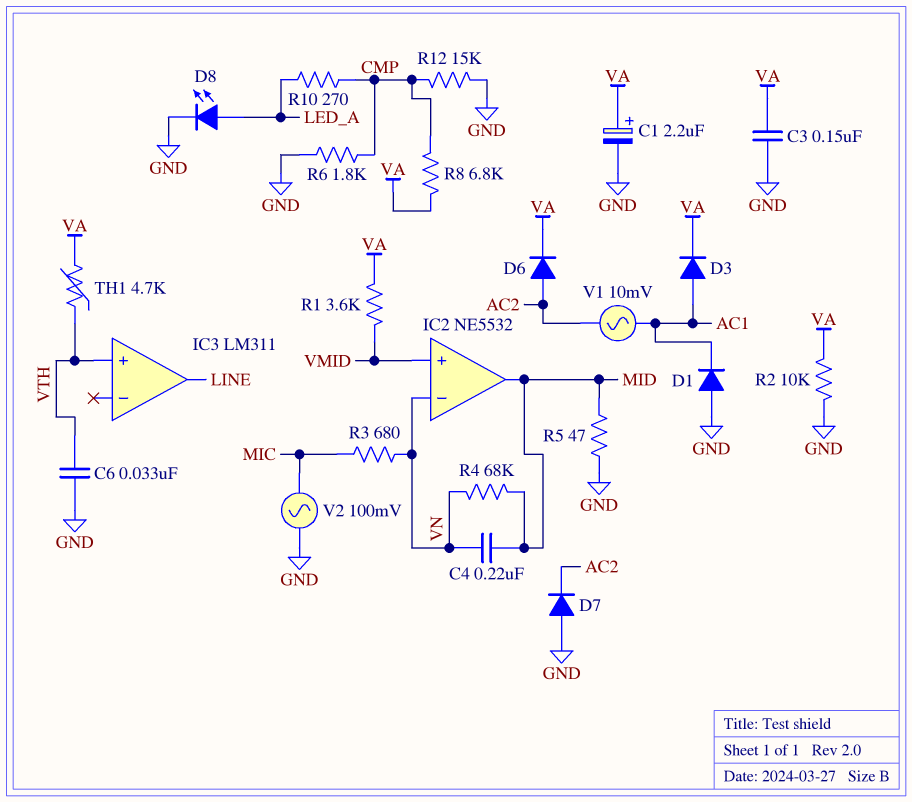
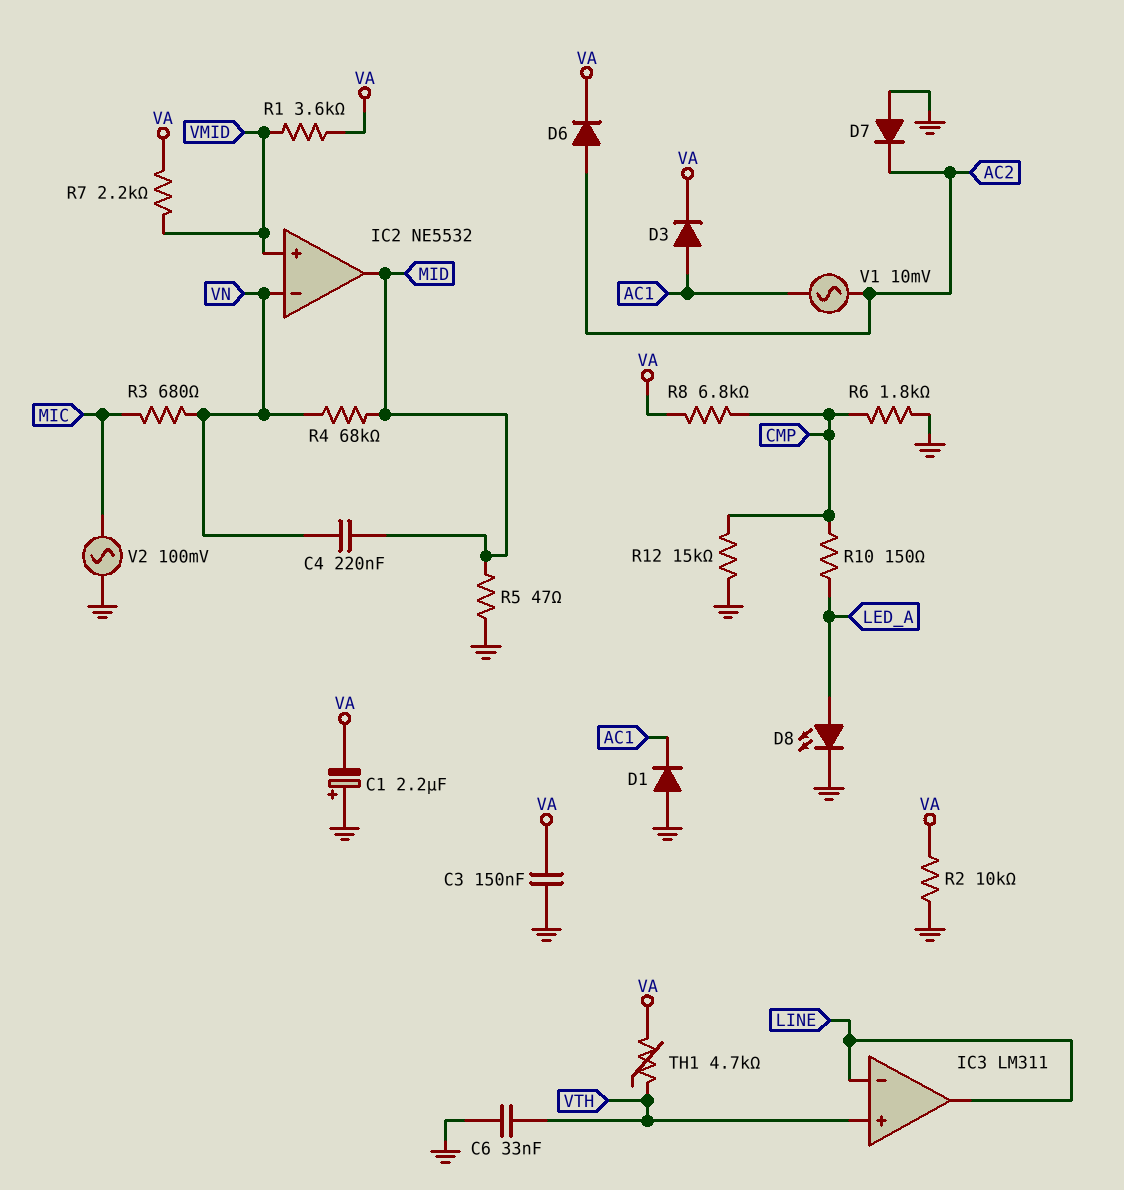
C1: 2.2uF (plus VA, minus GND) -> 2.2uF (plus GND, minus VA)
IC3 pin in-: none -> LINE
R7: none -> 2.2k (VA, VMID)
R10: 270 (CMP, LED_A) -> 150 (CMP, LED_A)

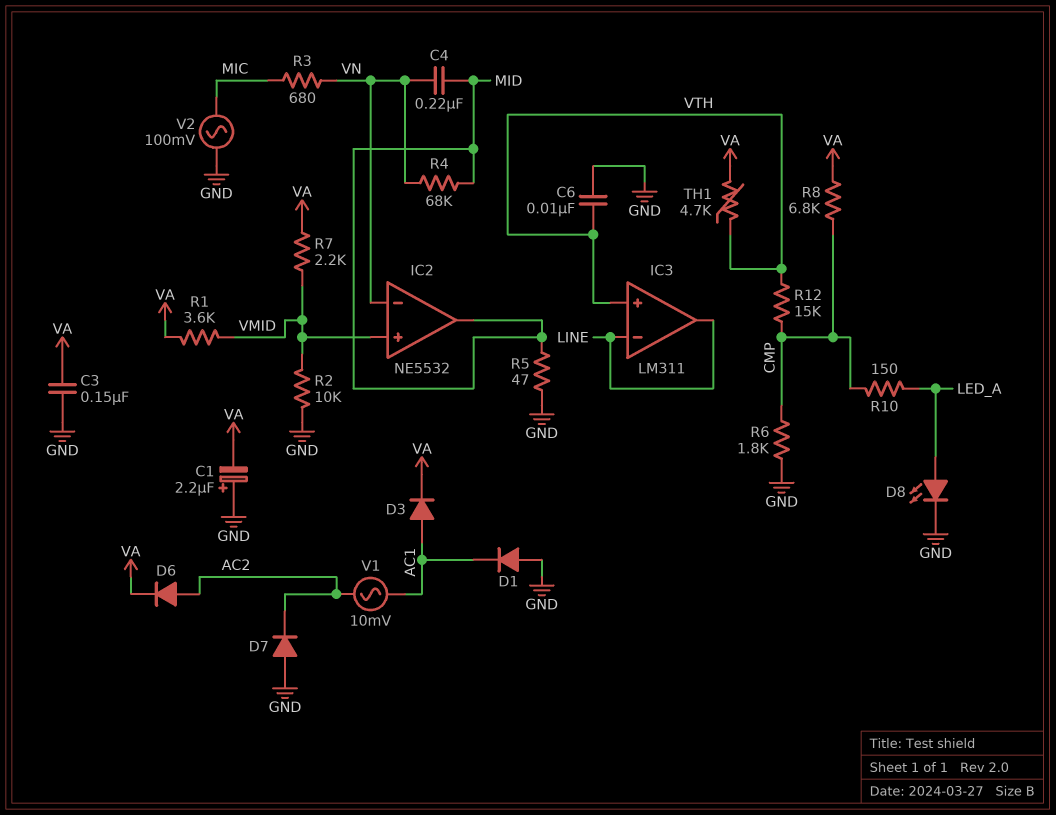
C6: 33nF (GND, VTH) -> 10nF (GND, VTH)
R2: 10k (GND, VA) -> 10k (GND, VMID)
R12: 15k (CMP, GND) -> 15k (CMP, VTH)

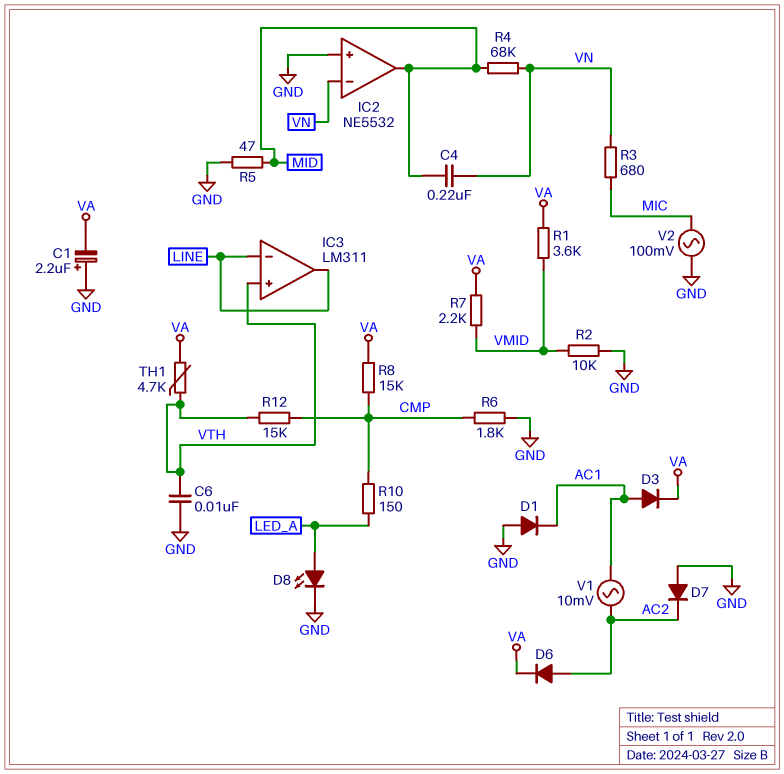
C3: 150nF (GND, VA) -> none
IC2 pin in+: VMID -> GND
R8: 6.8k (CMP, VA) -> 15k (CMP, VA)

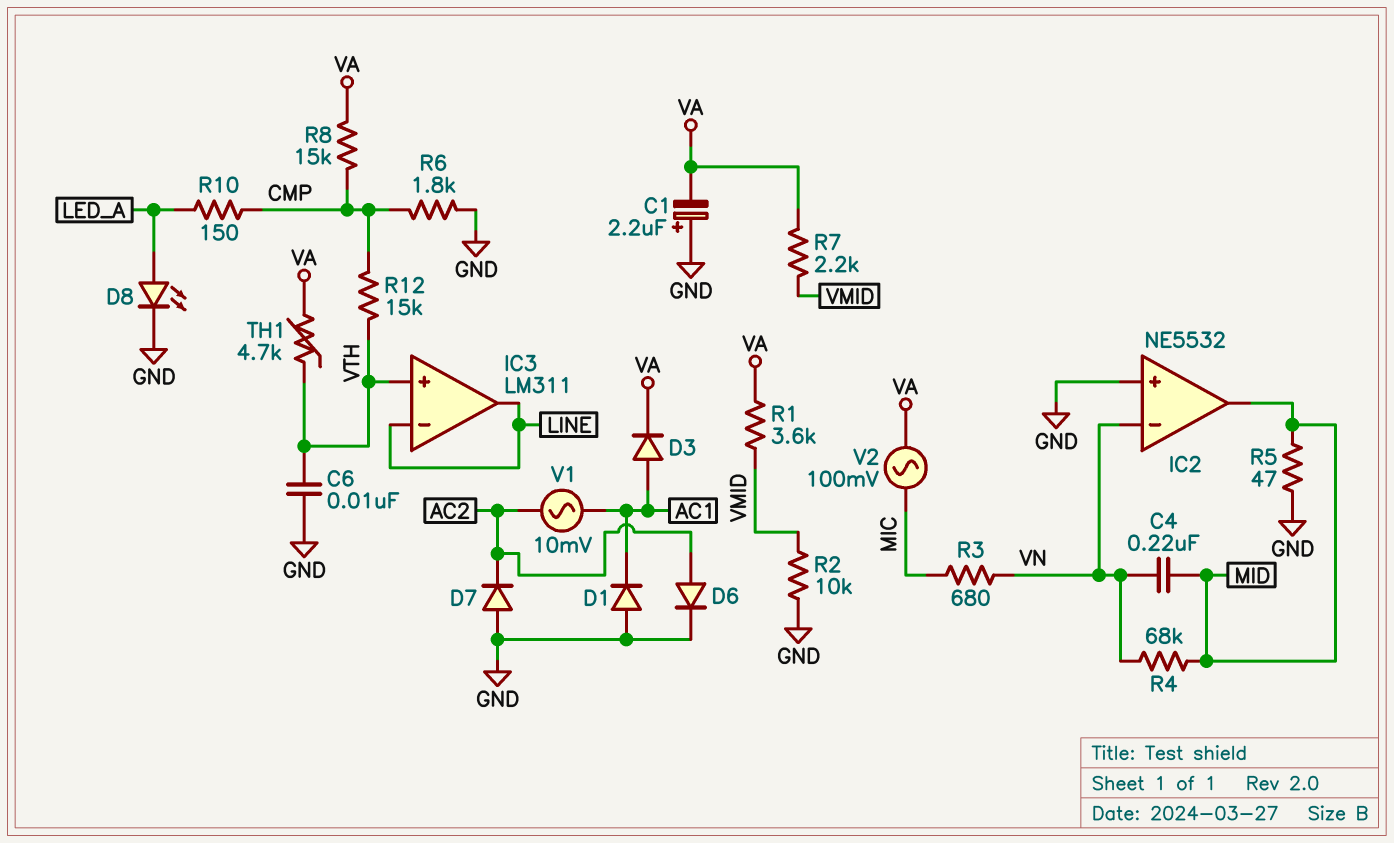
D6: diode (A AC2, K VA) -> diode (A AC2, K GND)
V2: AC 100mV (GND, MIC) -> AC 100mV (MIC, VA)

